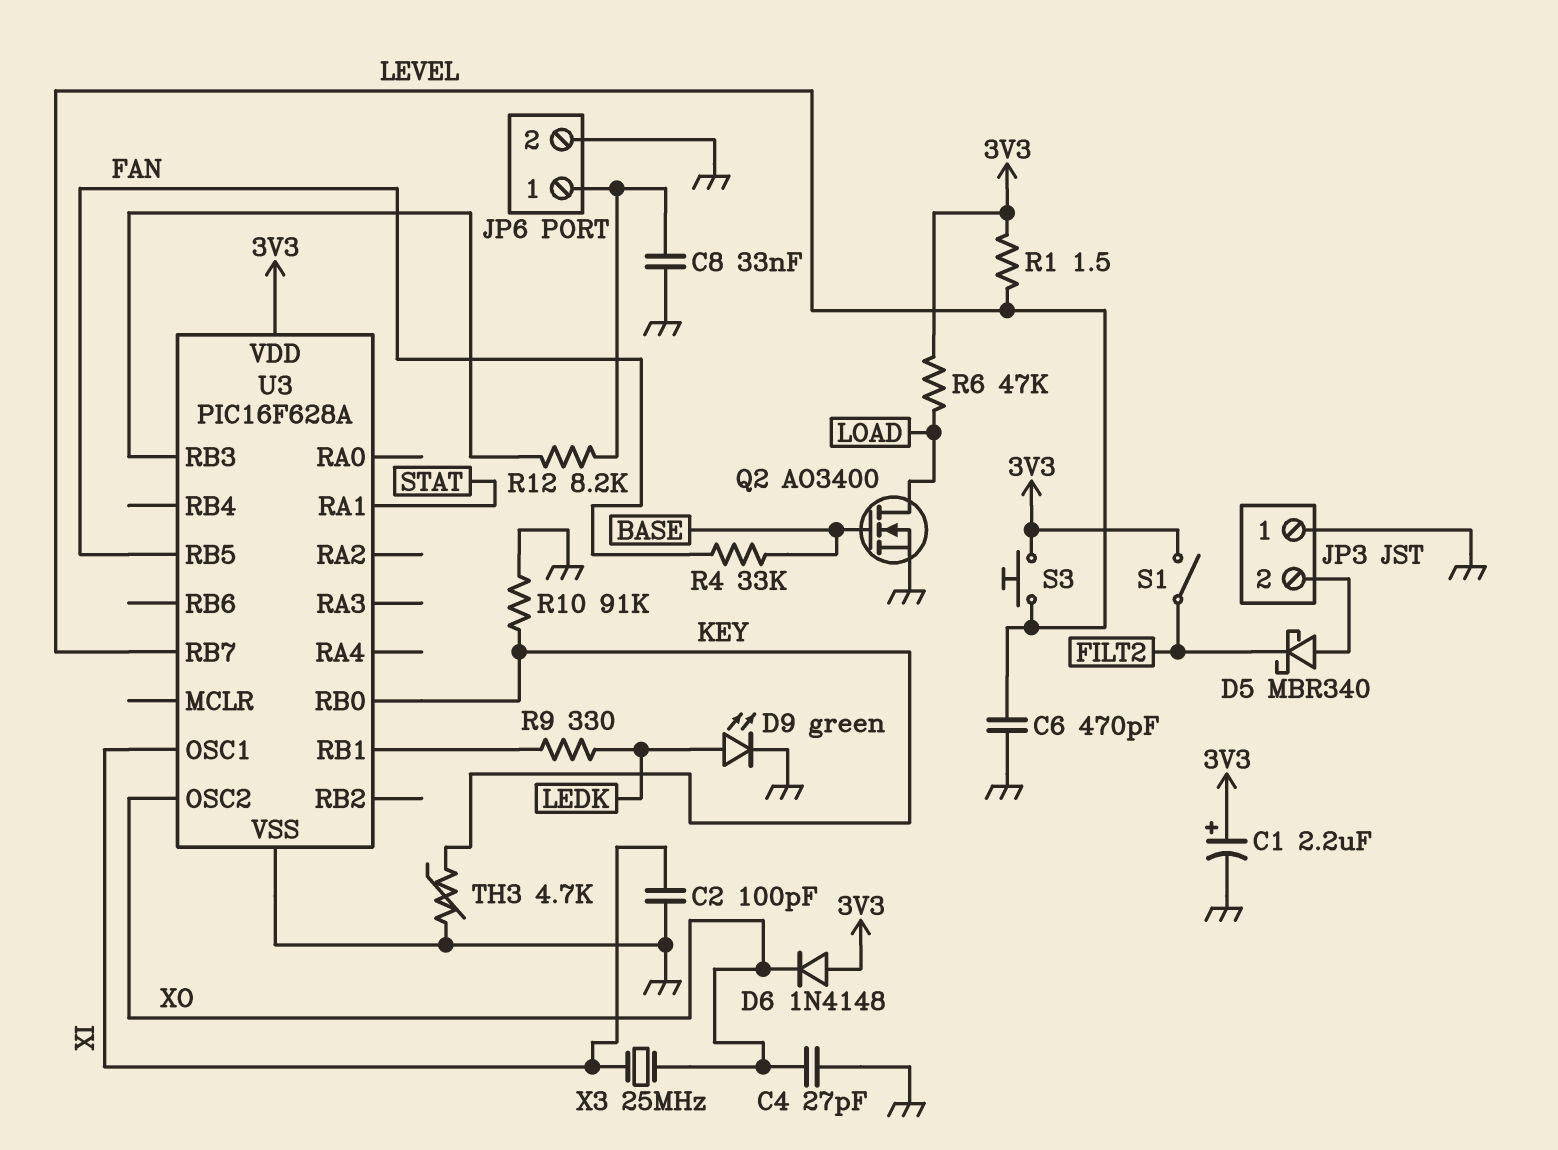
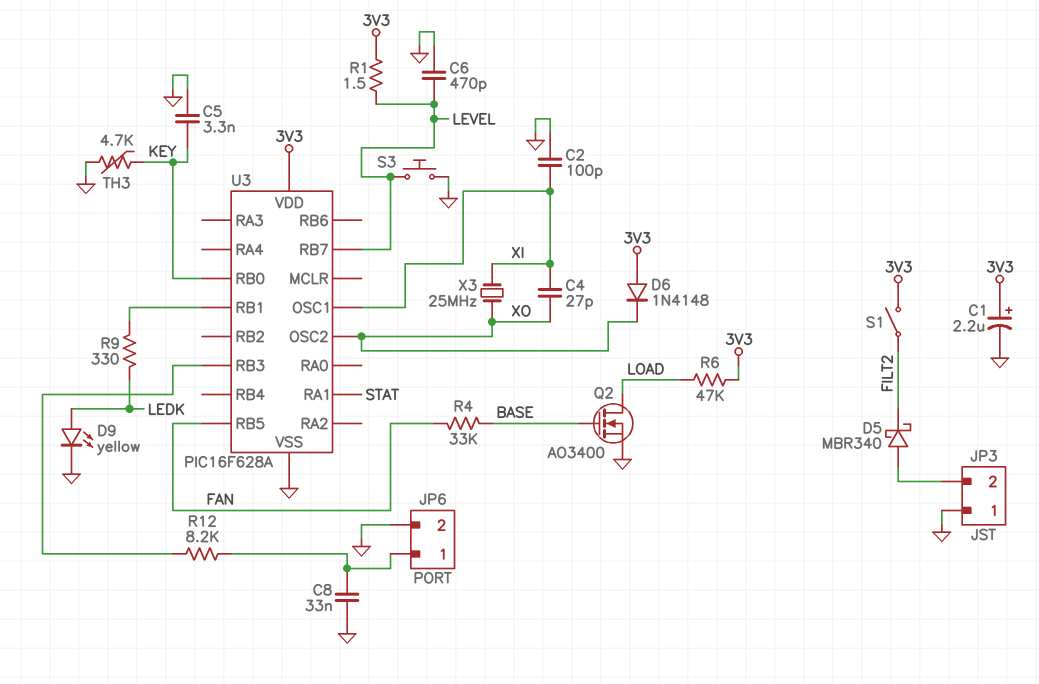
C4: 27pF (GND, XO) -> 27pF (XI, XO)
C5: none -> 3.3nF (GND, KEY)
D9: LED green (A LEDK, K GND) -> LED yellow (A LEDK, K GND)
R10: 91k (GND, KEY) -> none
S3: button (3V3, LEVEL) -> button (GND, LEVEL)

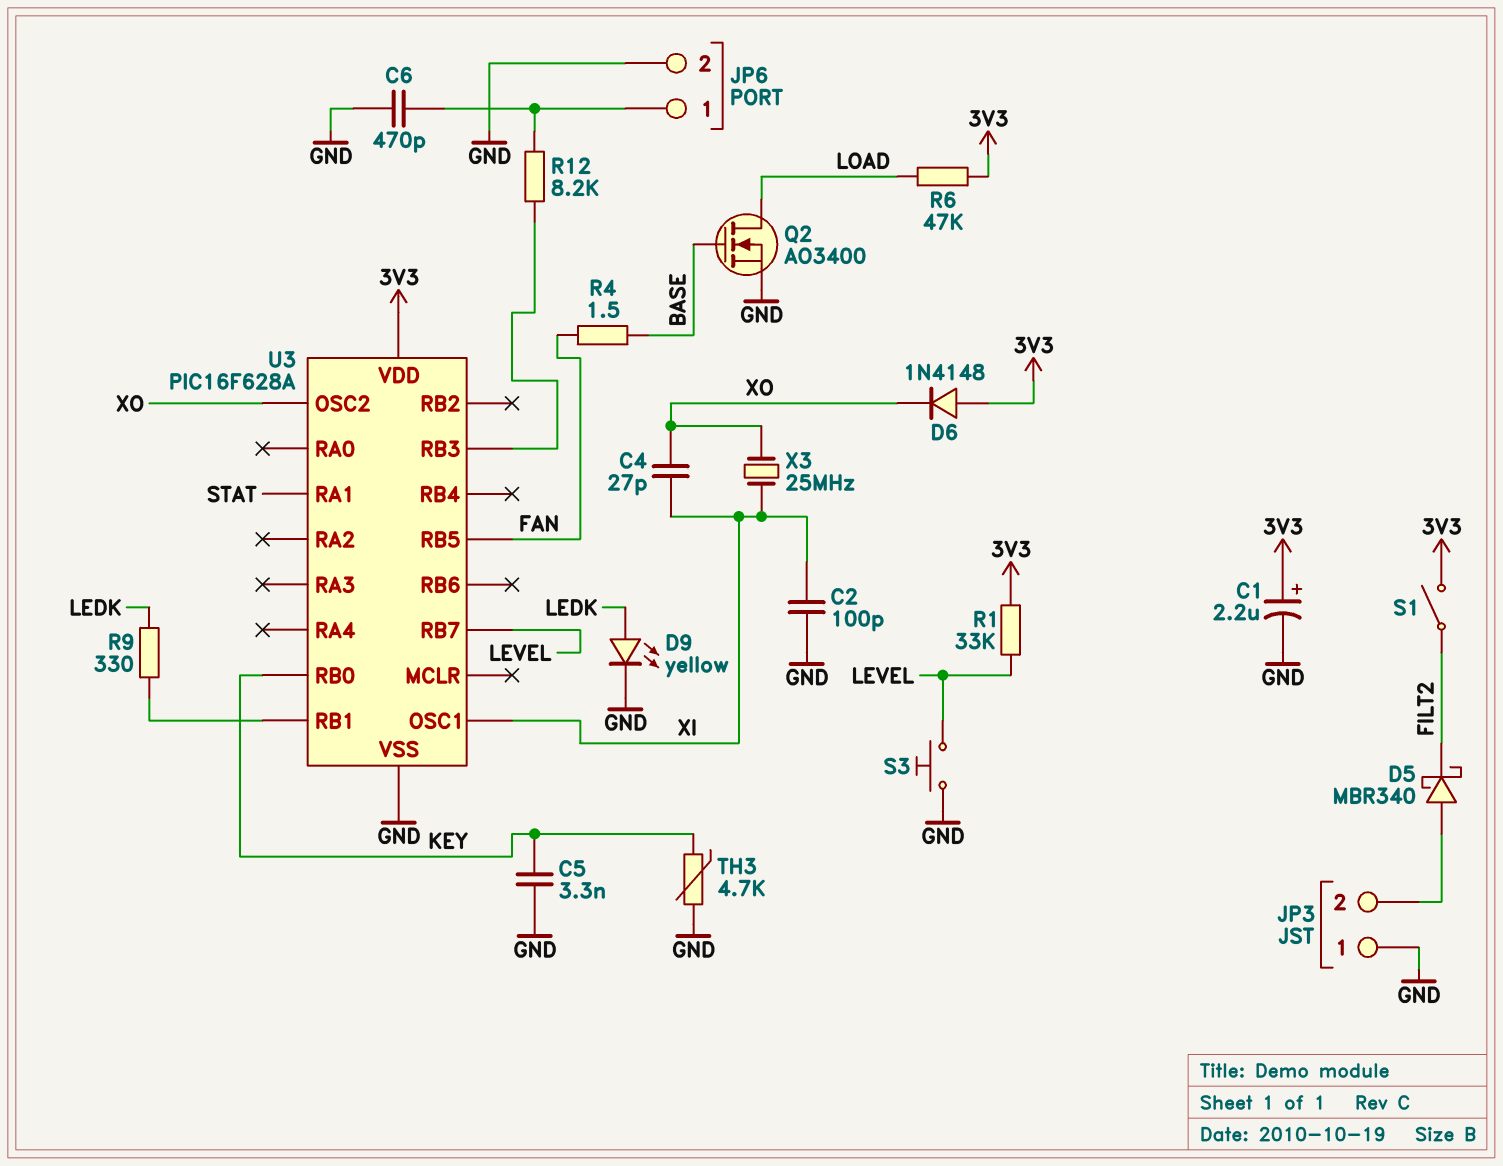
C6: 470pF (GND, LEVEL) -> 470pF (GND, JP6/1)
C8: 33nF (GND, JP6/1) -> none
R1: 1.5 (3V3, LEVEL) -> 33k (3V3, LEVEL)
R4: 33k (BASE, FAN) -> 1.5 (BASE, FAN)

